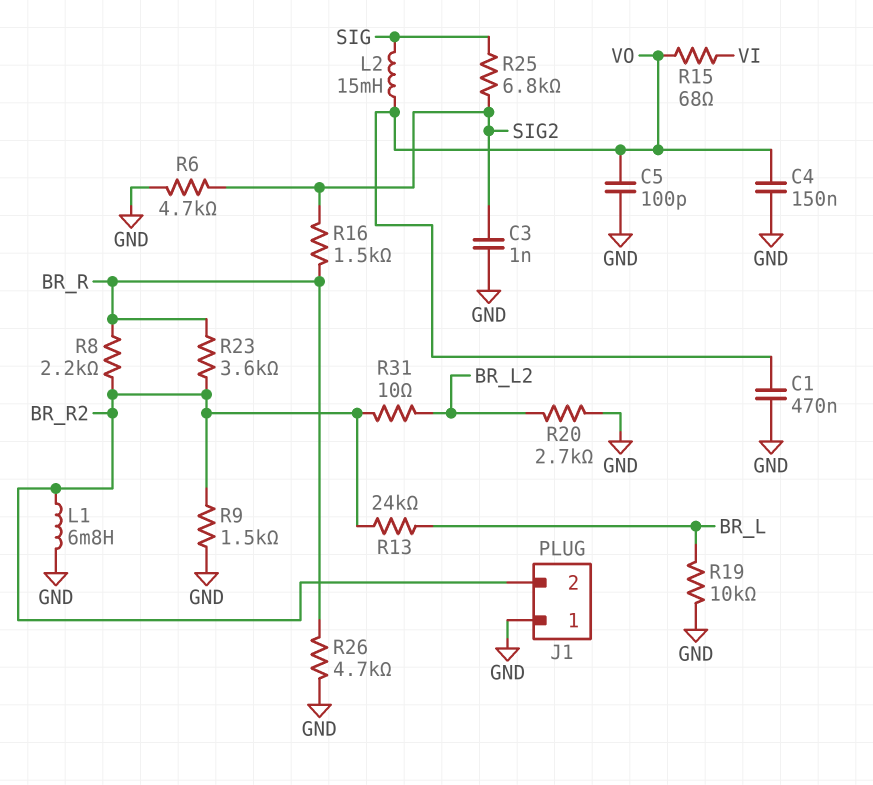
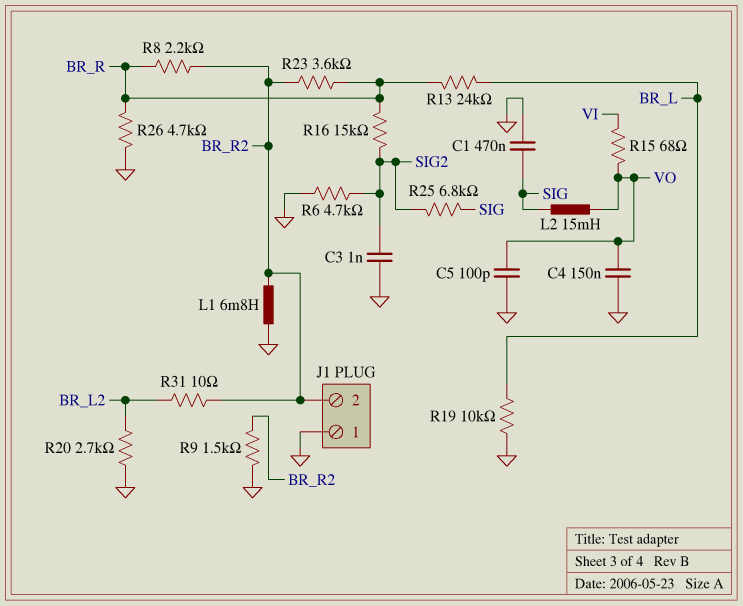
C1: 470nF (GND, VO) -> 470nF (GND, SIG)
R13: 24k (BR_L, BR_R2) -> 24k (BR_L, BR_R)
R16: 1.5k (BR_R, SIG2) -> 15k (BR_R, SIG2)

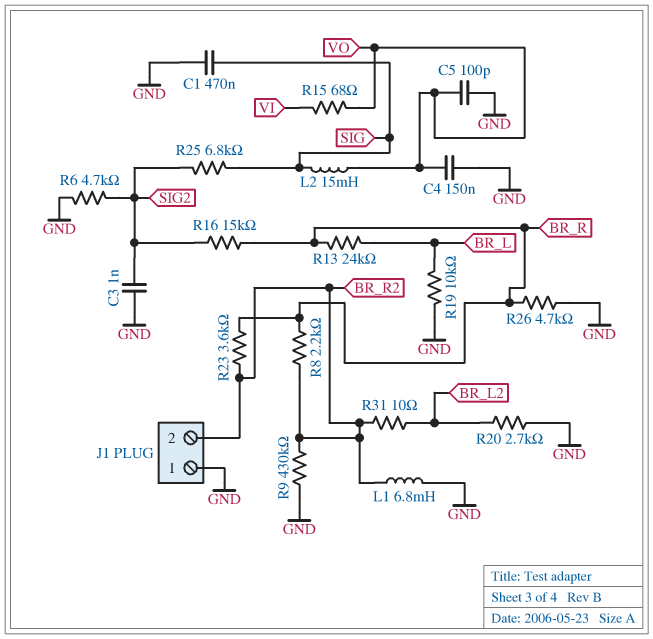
R9: 1.5k (BR_R2, GND) -> 430k (BR_R2, GND)

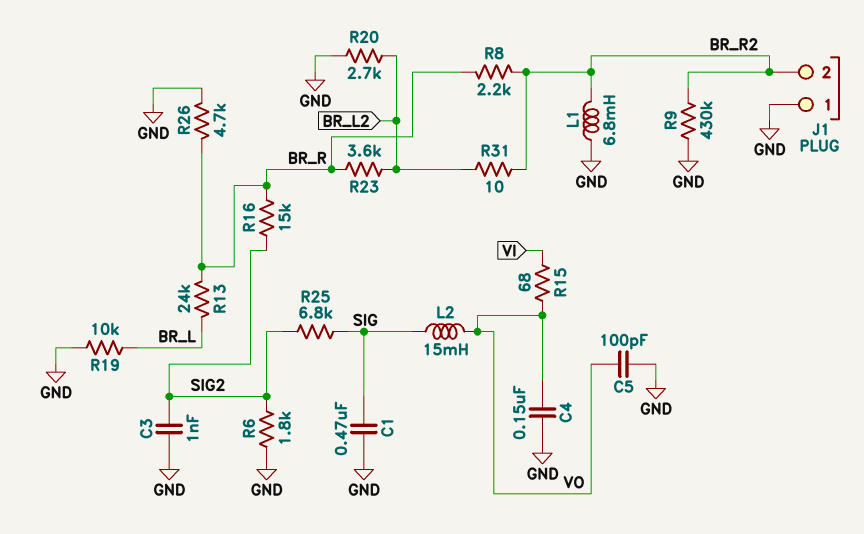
R6: 4.7k (GND, SIG2) -> 1.8k (GND, SIG2)
R23: 3.6k (BR_R, BR_R2) -> 3.6k (BR_L2, BR_R)

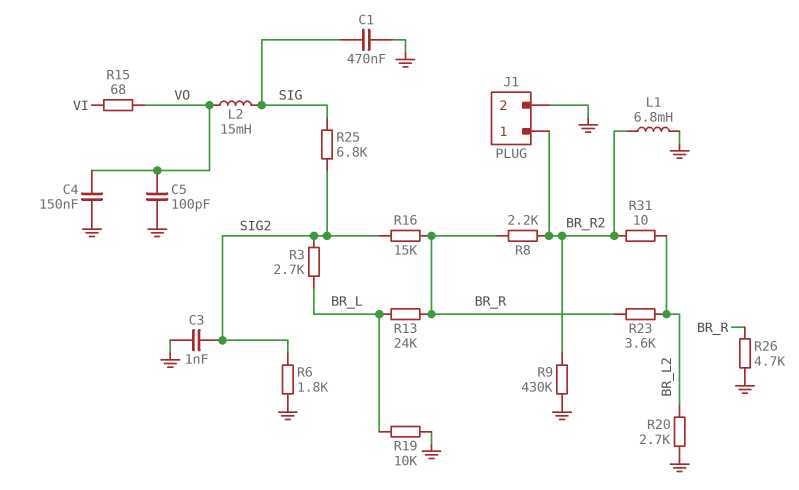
J1 pin 1: GND -> BR_R2
J1 pin 2: BR_R2 -> GND
R3: none -> 2.7k (BR_L, SIG2)

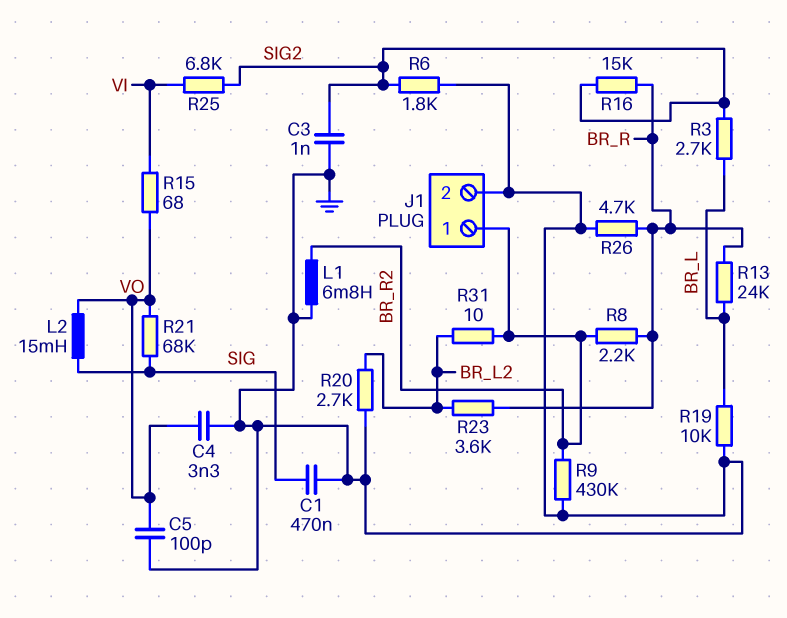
C4: 150nF (GND, VO) -> 3.3nF (GND, VO)
R21: none -> 68k (SIG, VO)
R25: 6.8k (SIG, SIG2) -> 6.8k (SIG2, VI)

